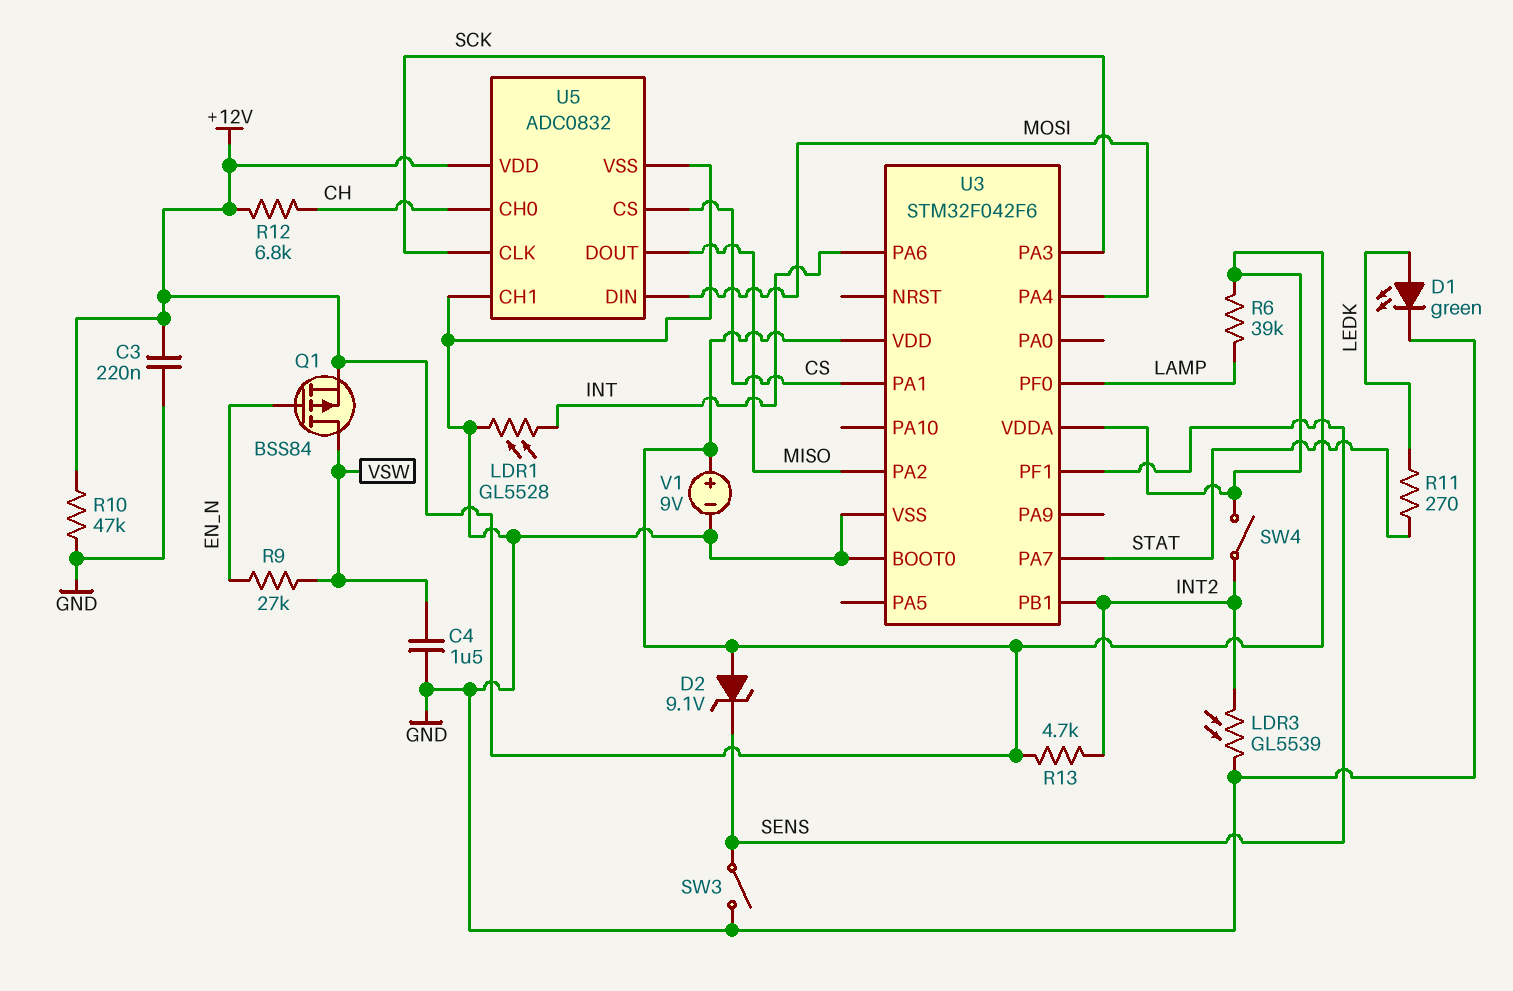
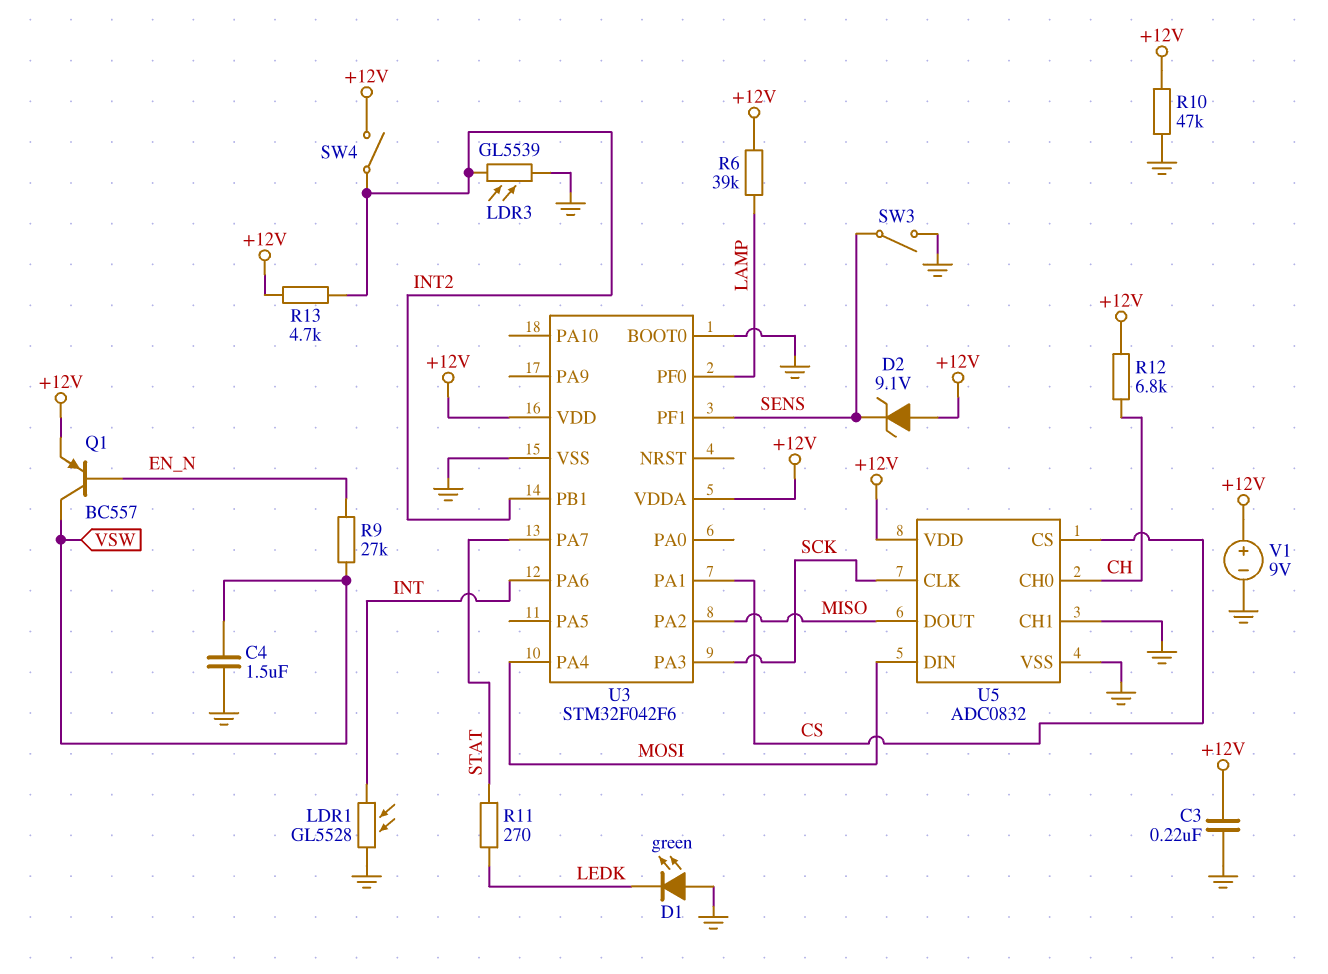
D1: LED green (A LEDK, K GND) -> LED green (A GND, K LEDK)
Q1: PMOS BSS84 (G EN_N, D VSW, S +12V) -> PNP BC557 (B EN_N, C VSW, E +12V)

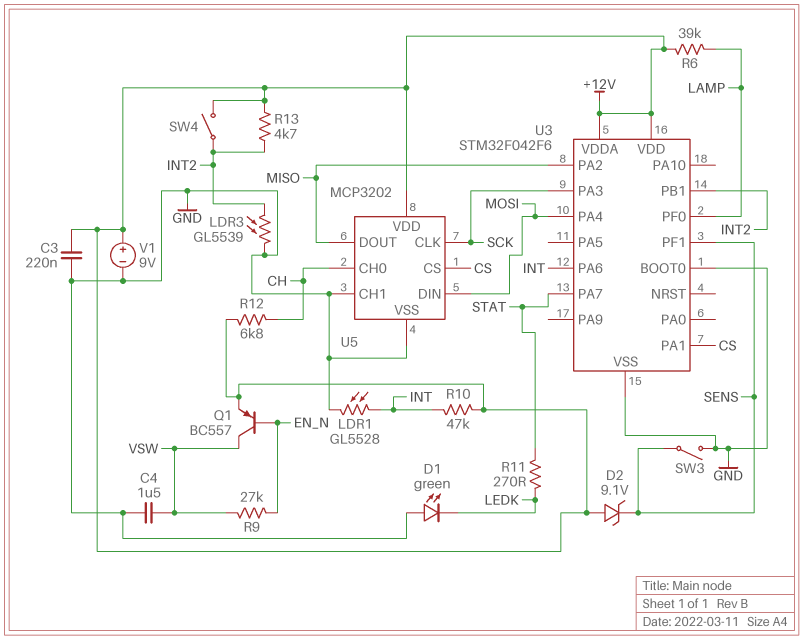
R10: 47k (+12V, GND) -> 47k (+12V, INT)
U5: ADC0832 -> MCP3202

